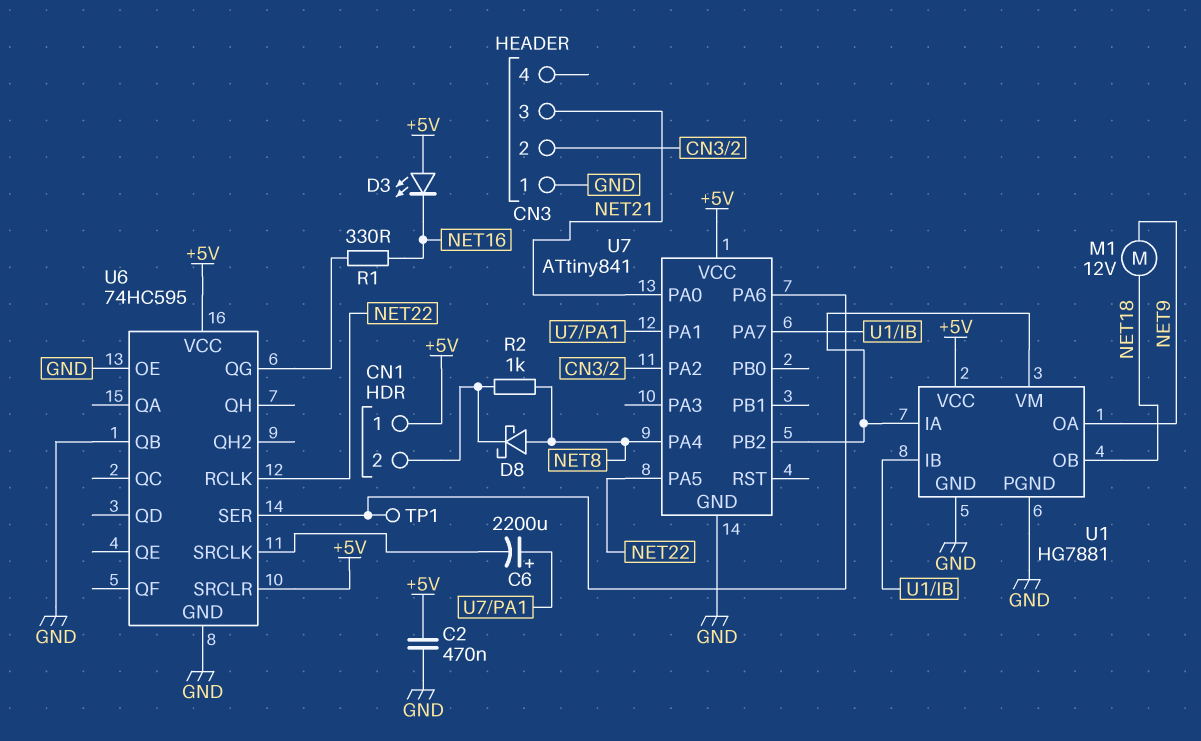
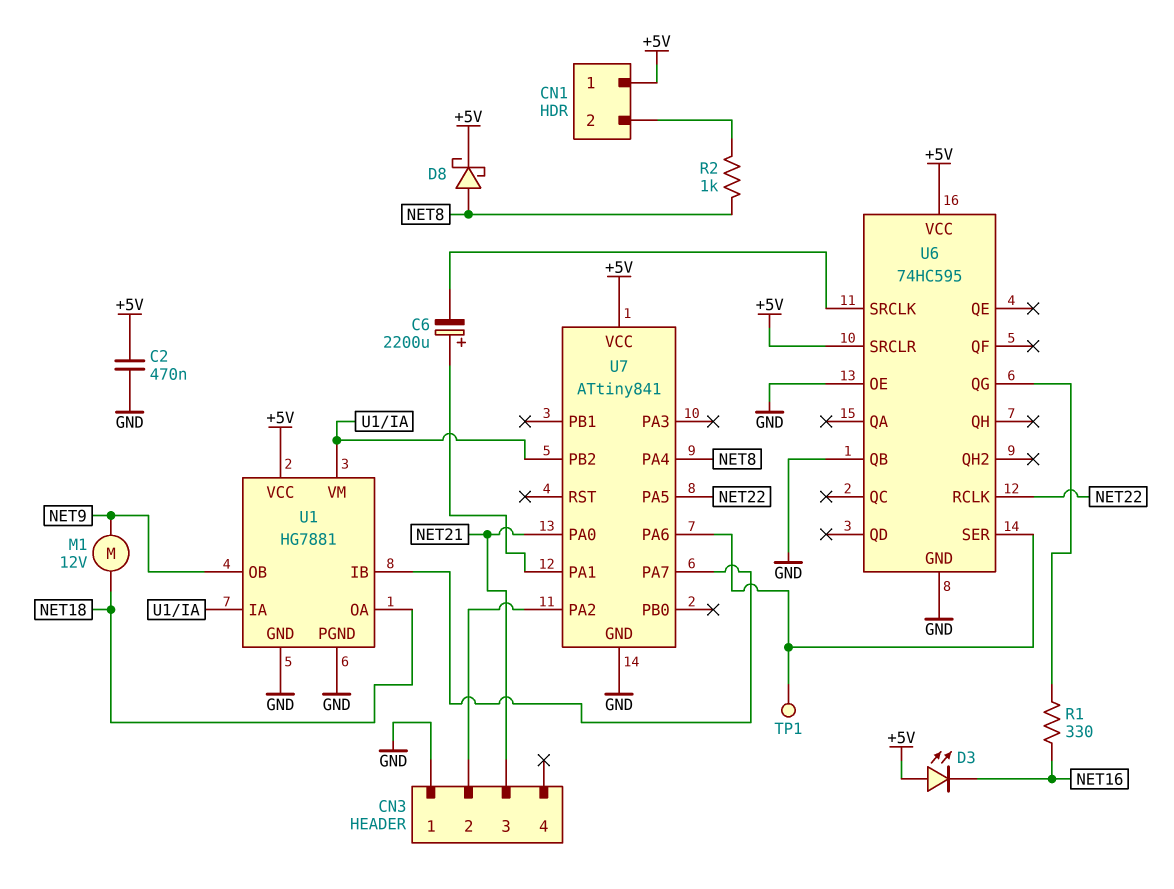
D8: schottky (A NET8, K CN1/2) -> schottky (A NET8, K +5V)
U1 pin OA: NET9 -> NET18
U1 pin OB: NET18 -> NET9

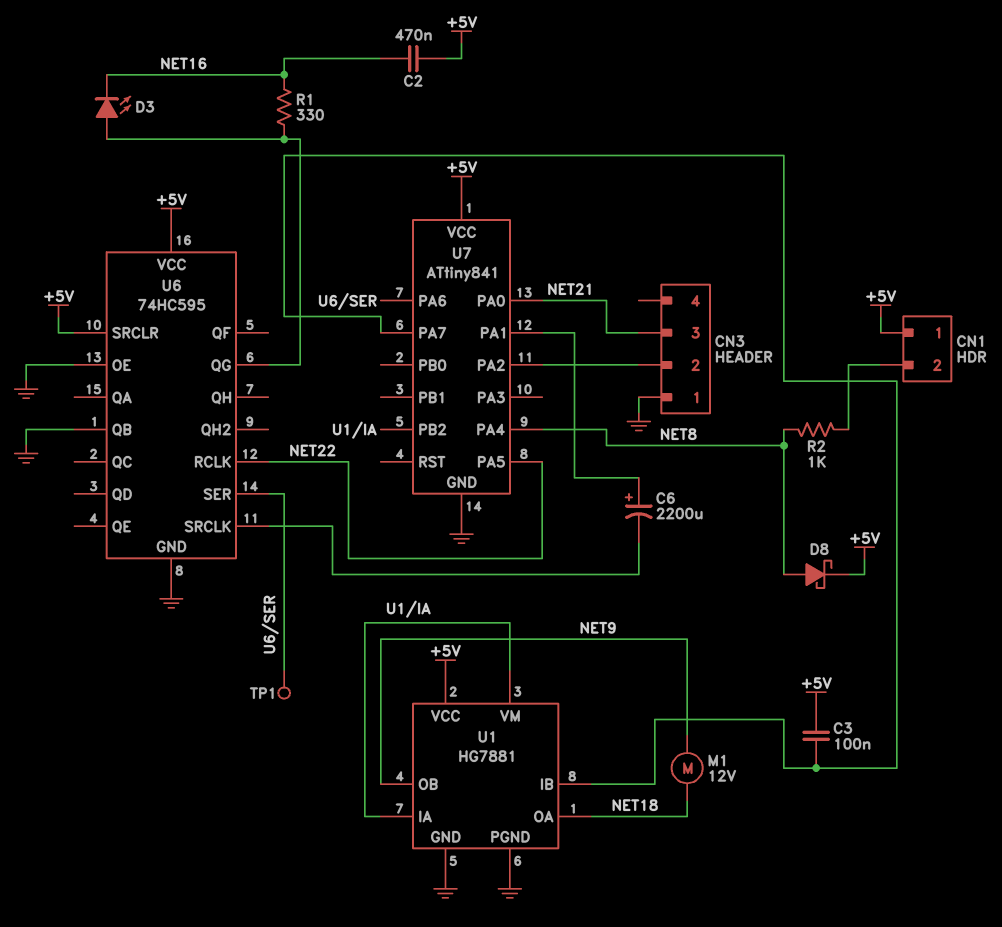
C2: 470nF (+5V, GND) -> 470nF (+5V, NET16)
C3: none -> 100nF (+5V, U1/IB)
D3: LED (A +5V, K NET16) -> LED (A U6/QG, K NET16)

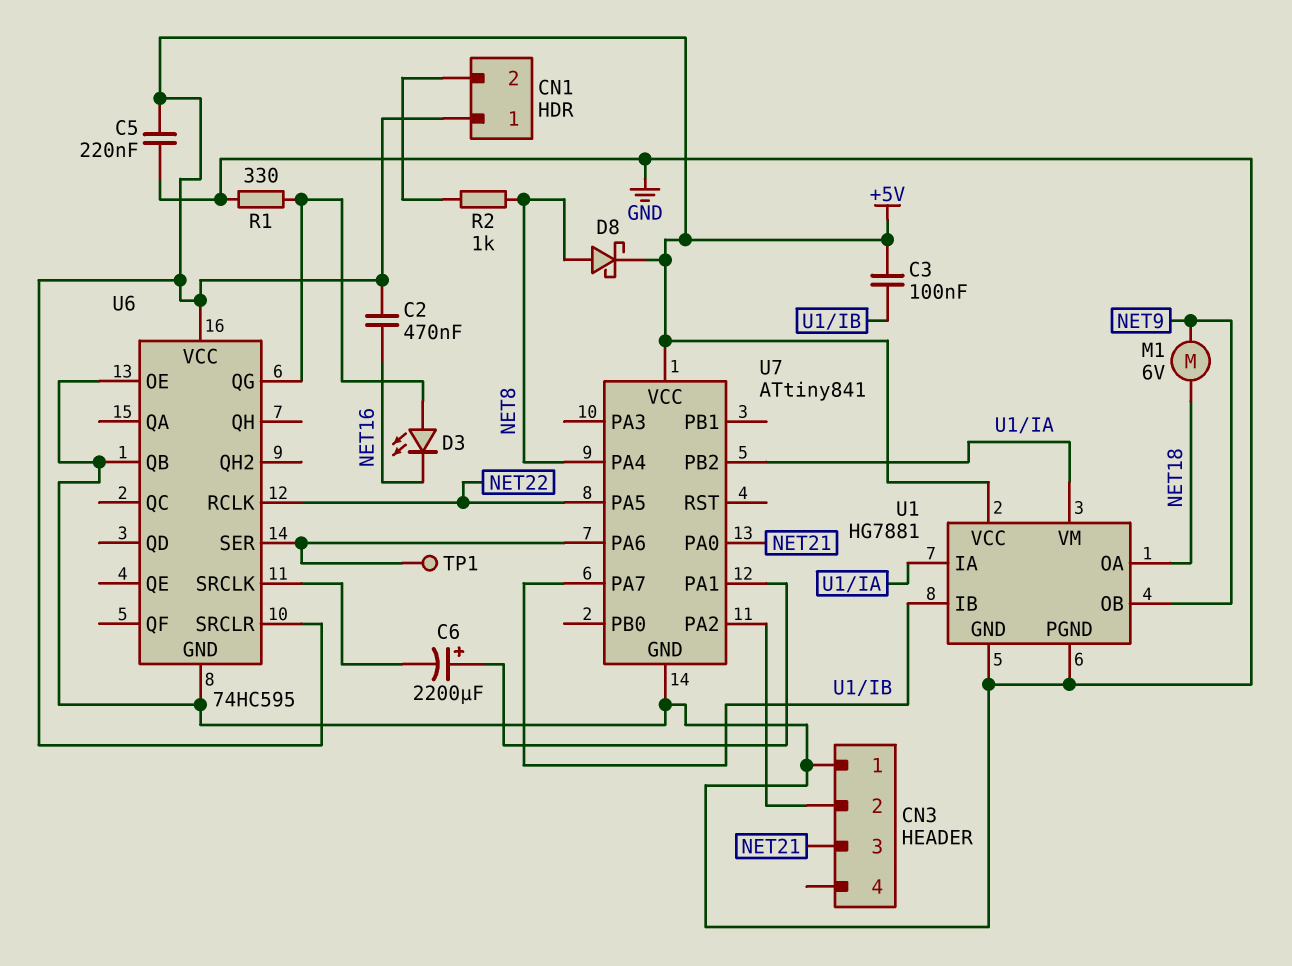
C5: none -> 220nF (+5V, GND)
M1: motor 12V (NET9, NET18) -> motor 6V (NET9, NET18)
R1: 330 (NET16, U6/QG) -> 330 (GND, U6/QG)

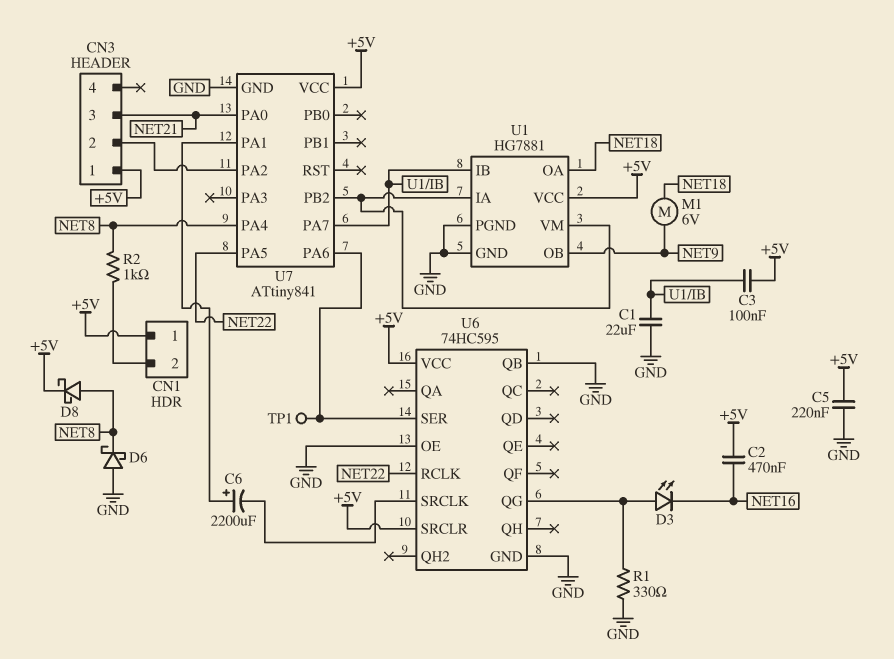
C1: none -> 22uF (GND, U1/IB)
CN3 pin 1: GND -> +5V
D6: none -> schottky (A GND, K NET8)

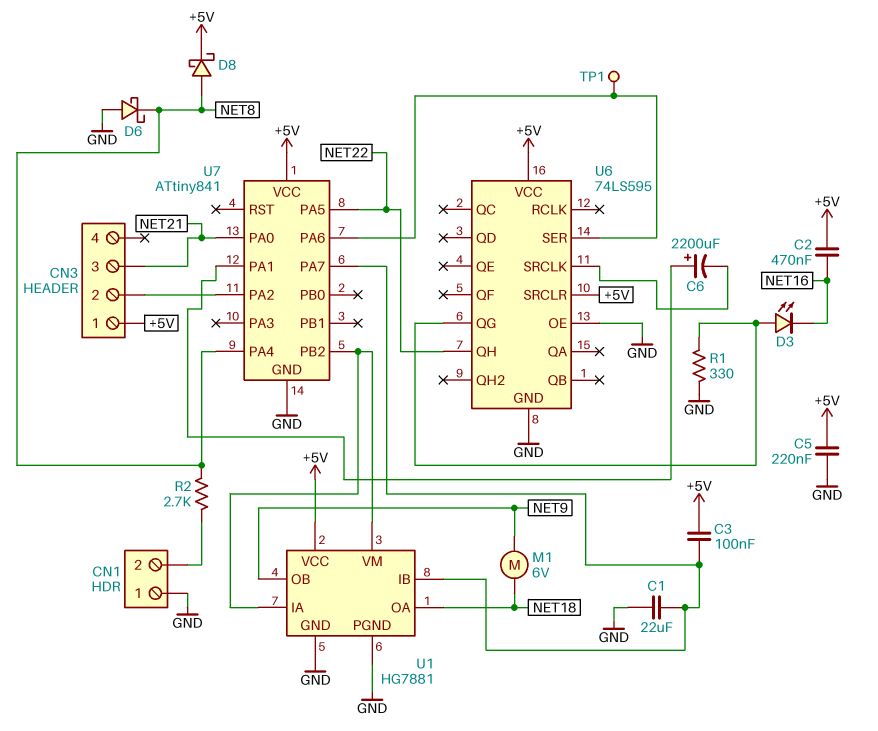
CN1 pin 1: +5V -> GND
R2: 1k (CN1/2, NET8) -> 2.7k (CN1/2, NET8)
U6: 74HC595 -> 74LS595
U6 pin QB: GND -> none
U6 pin QH: none -> NET22
U6 pin RCLK: NET22 -> none

